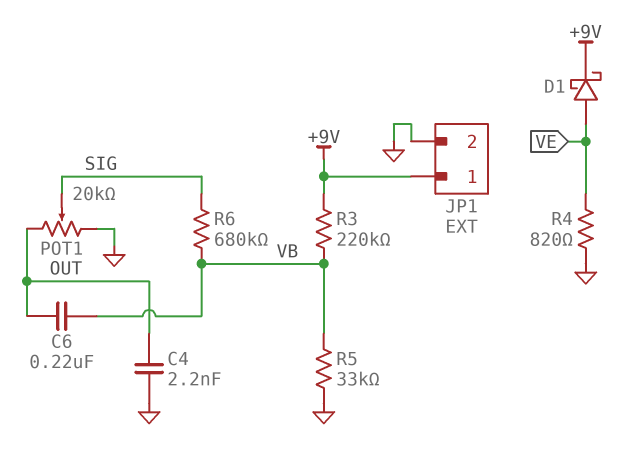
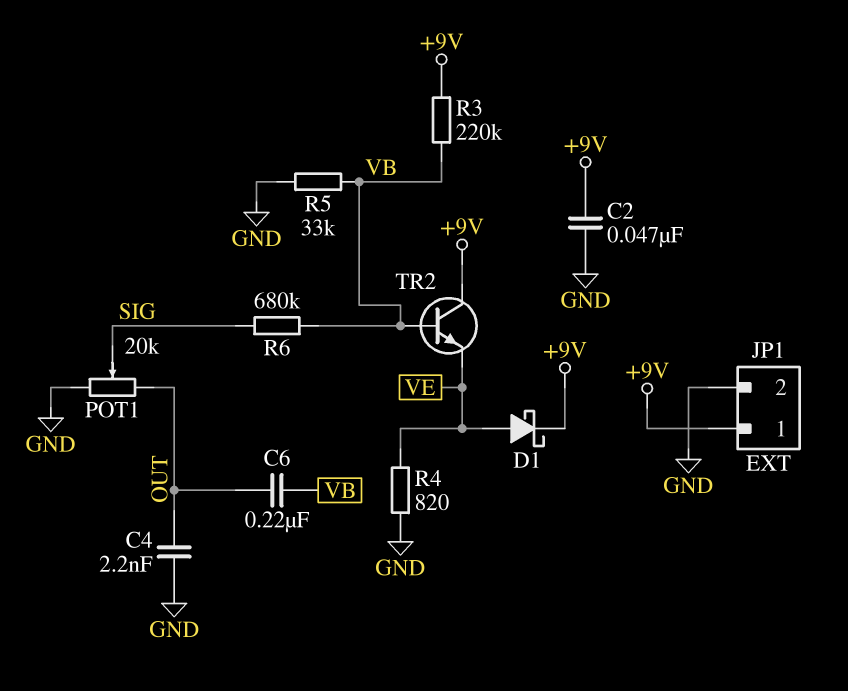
C2: none -> 47nF (+9V, GND)
TR2: none -> NPN (B VB, C +9V, E VE)

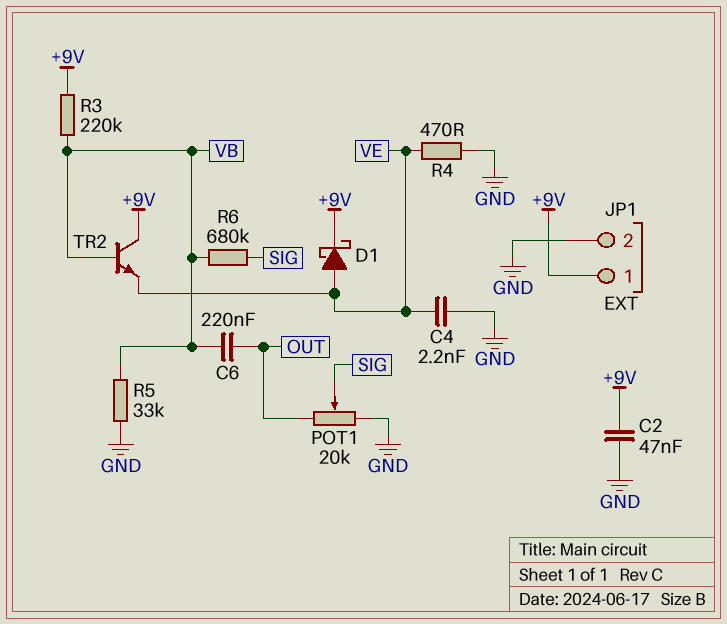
C4: 2.2nF (GND, OUT) -> 2.2nF (GND, VE)
R4: 820 (GND, VE) -> 470 (GND, VE)

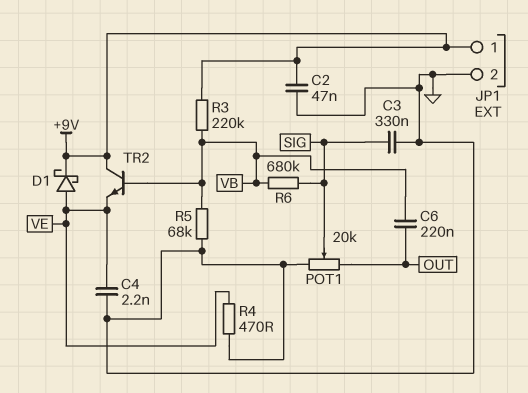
C3: none -> 330nF (GND, SIG)
R5: 33k (GND, VB) -> 68k (GND, VB)

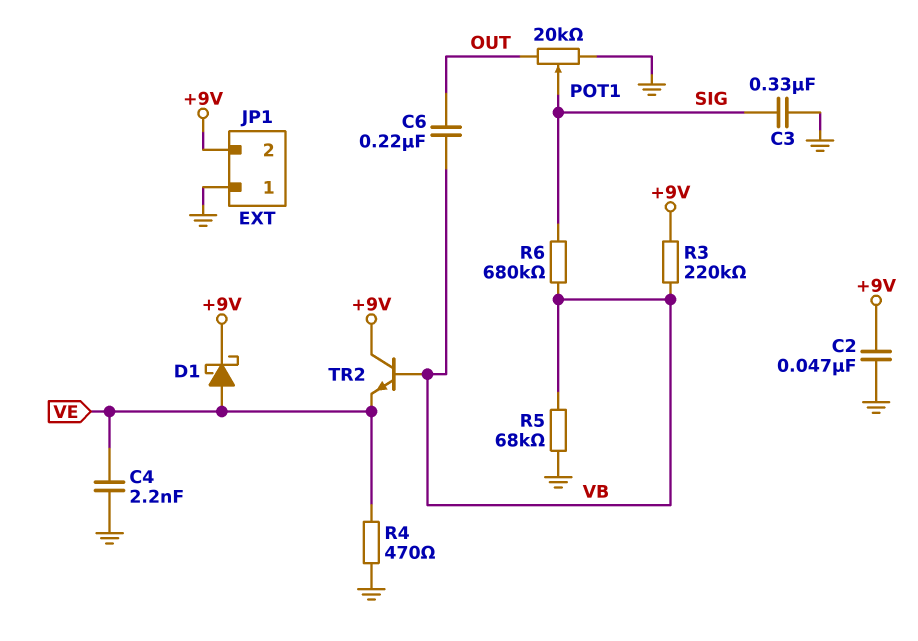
JP1 pin 1: +9V -> GND
JP1 pin 2: GND -> +9V

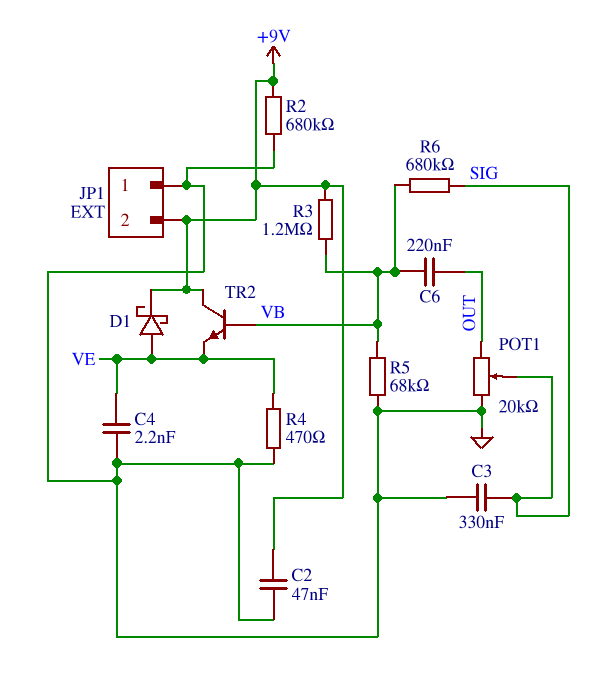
R2: none -> 680k (+9V, GND)
R3: 220k (+9V, VB) -> 1.2M (+9V, VB)

